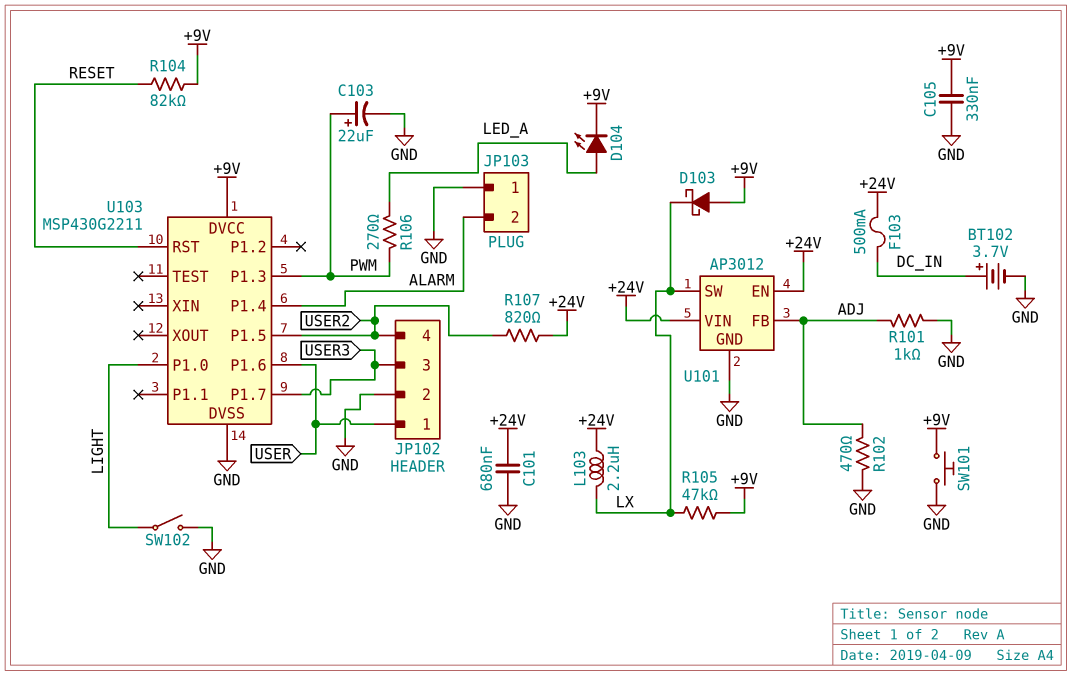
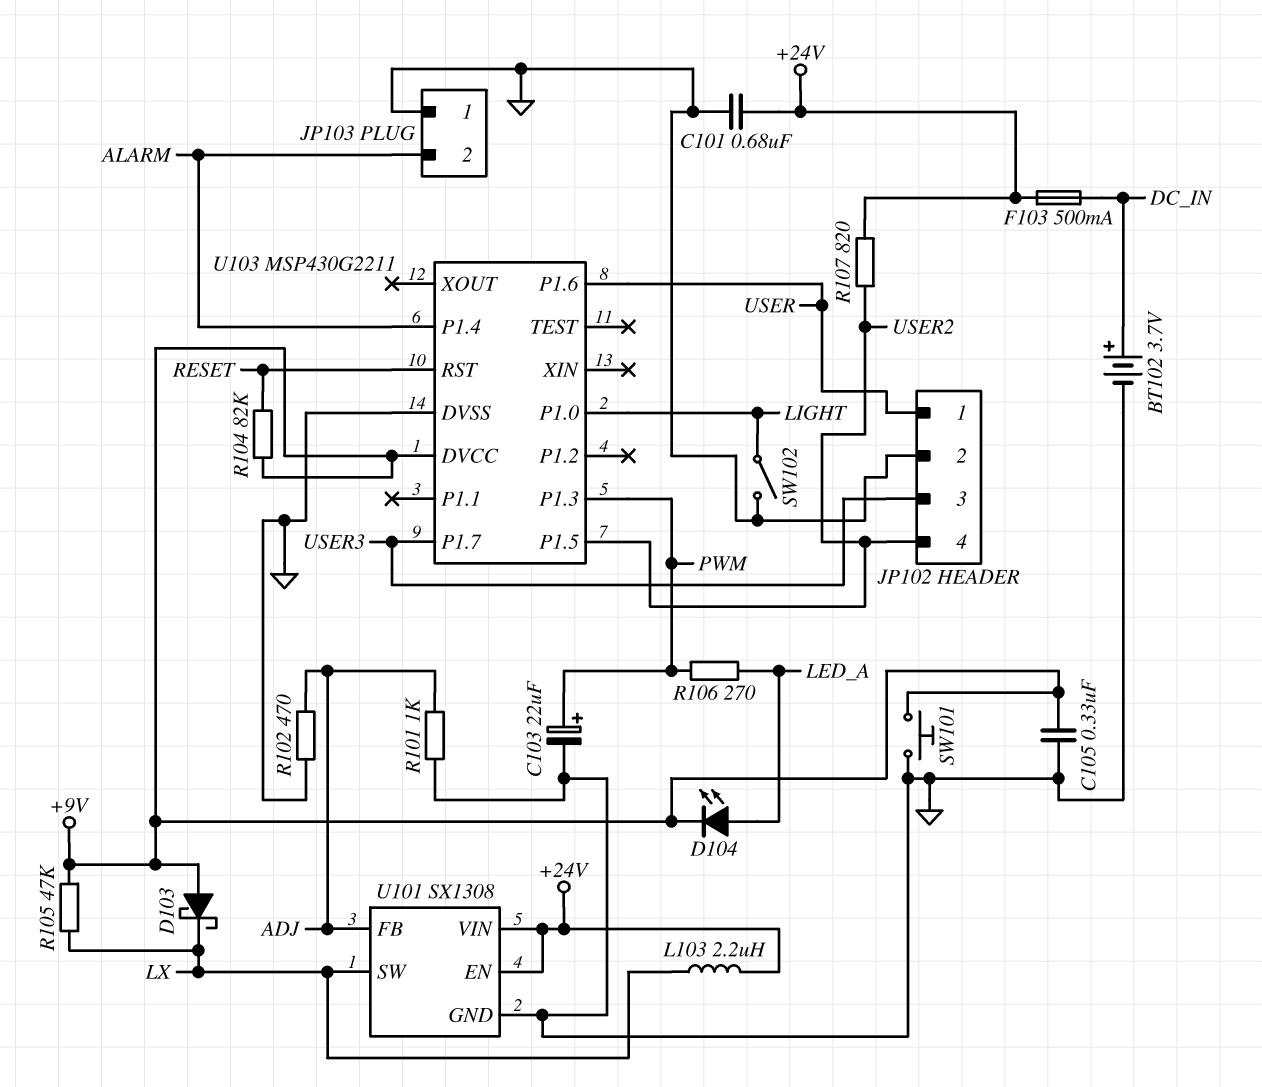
U101: AP3012 -> SX1308

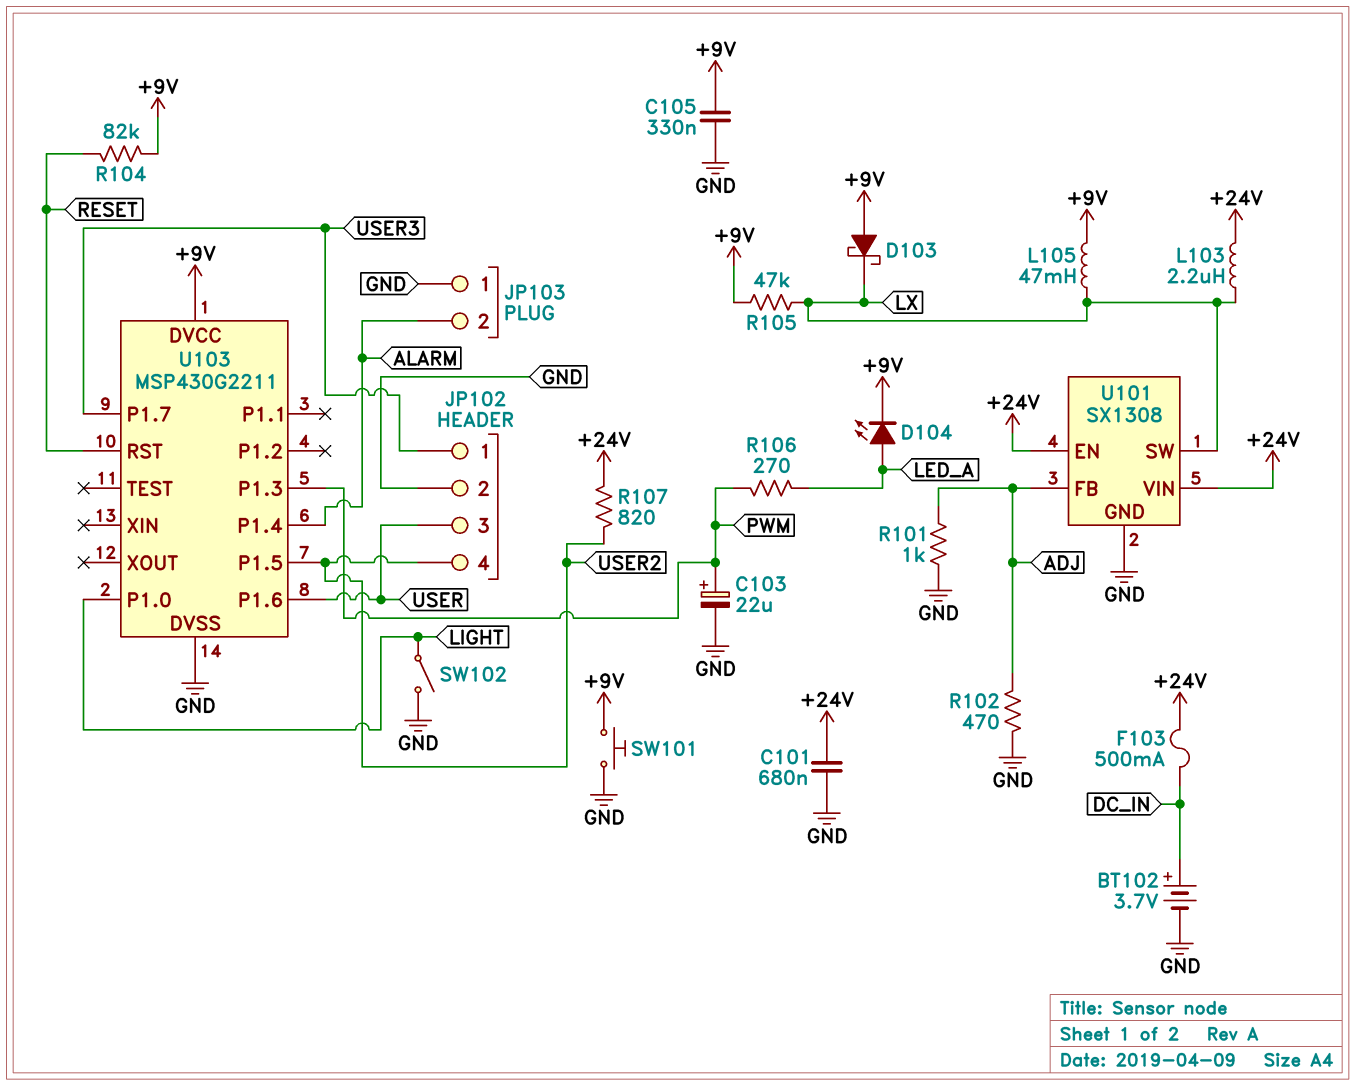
JP102 pin 1: USER -> USER3
JP102 pin 3: USER3 -> USER
L105: none -> 47mH (+9V, LX)

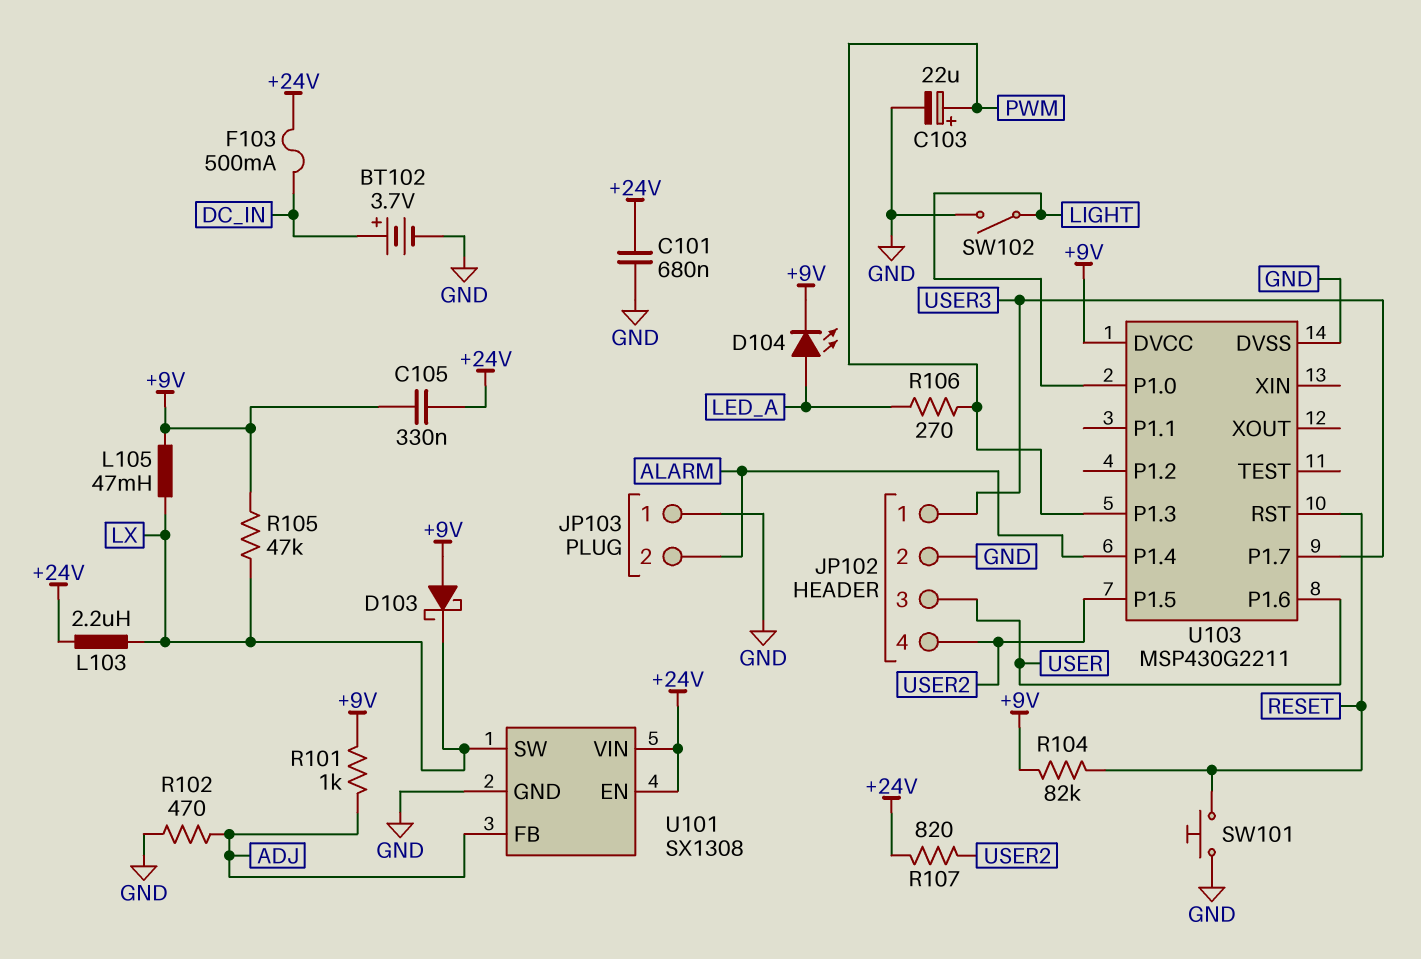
C105: 330nF (+9V, GND) -> 330nF (+9V, +24V)
R101: 1k (ADJ, GND) -> 1k (+9V, ADJ)
SW101: button (+9V, GND) -> button (GND, RESET)

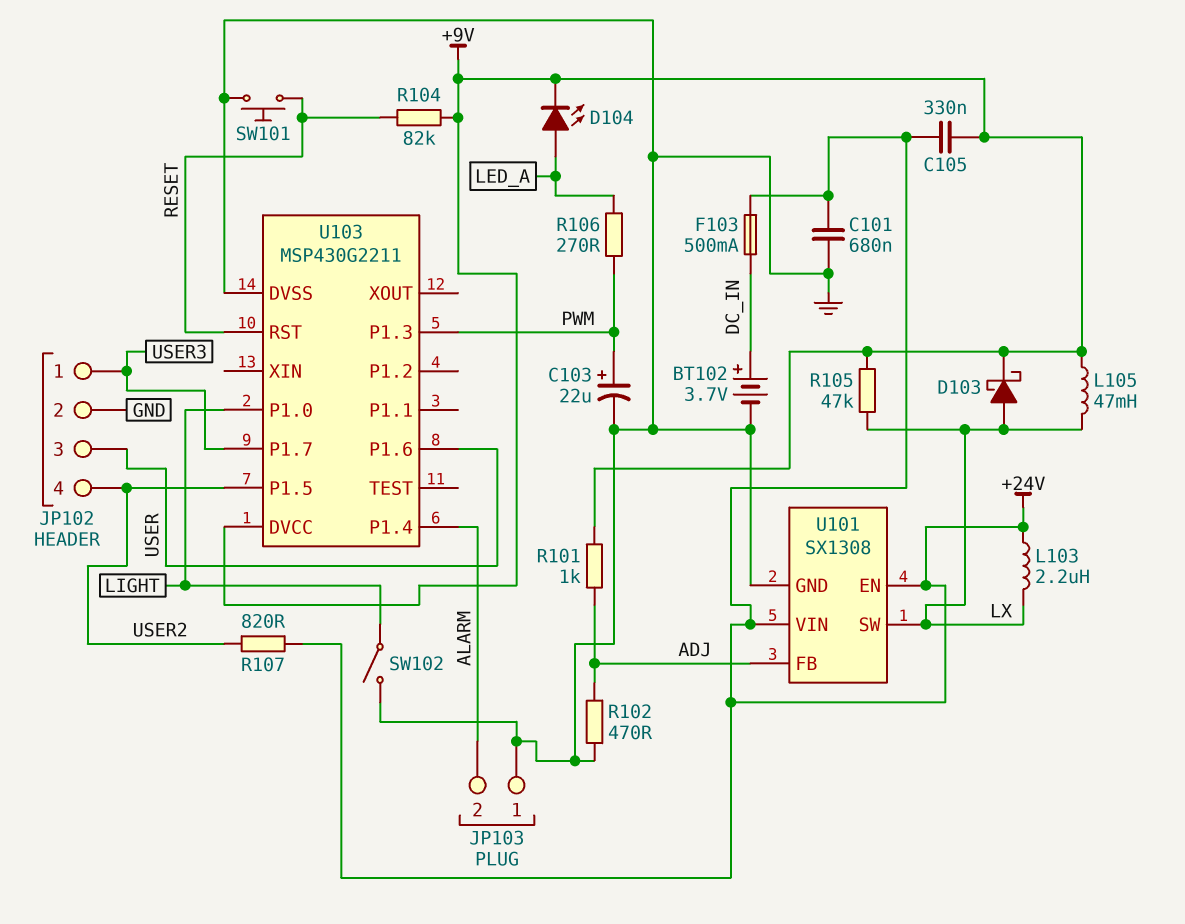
D103: schottky (A +9V, K LX) -> schottky (A LX, K +9V)

